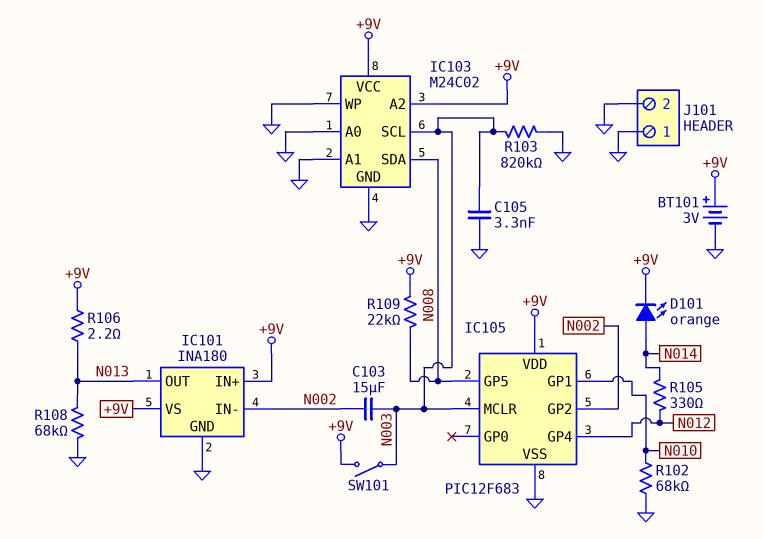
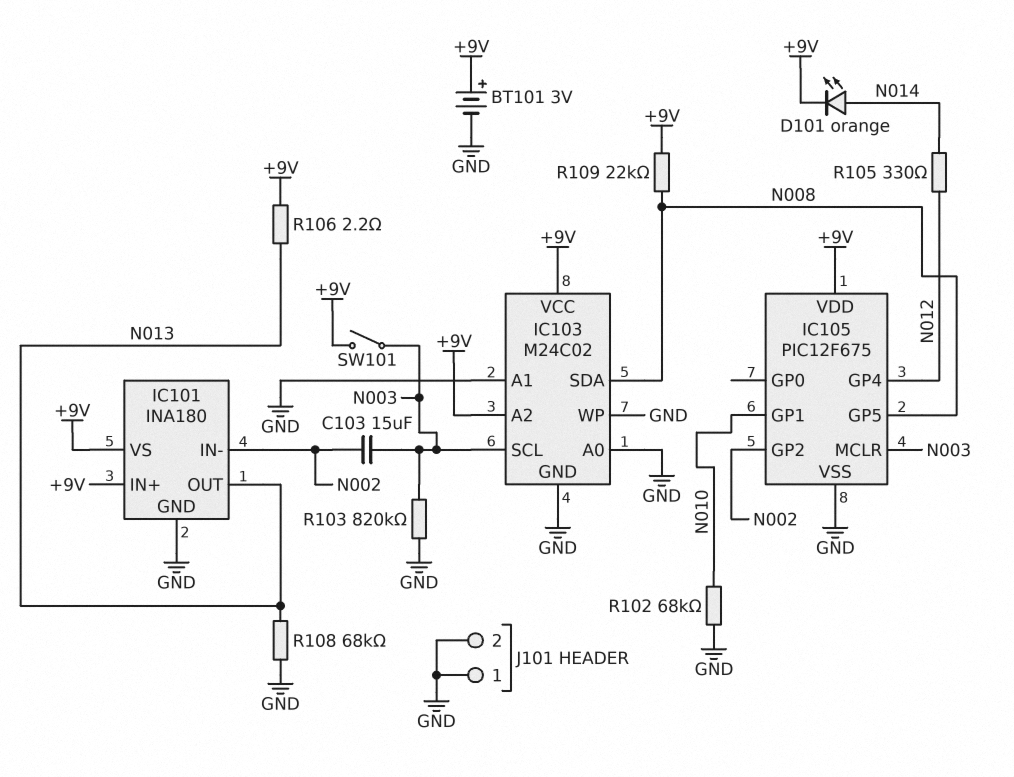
C105: 3.3nF (GND, N003) -> none
IC105: PIC12F683 -> PIC12F675

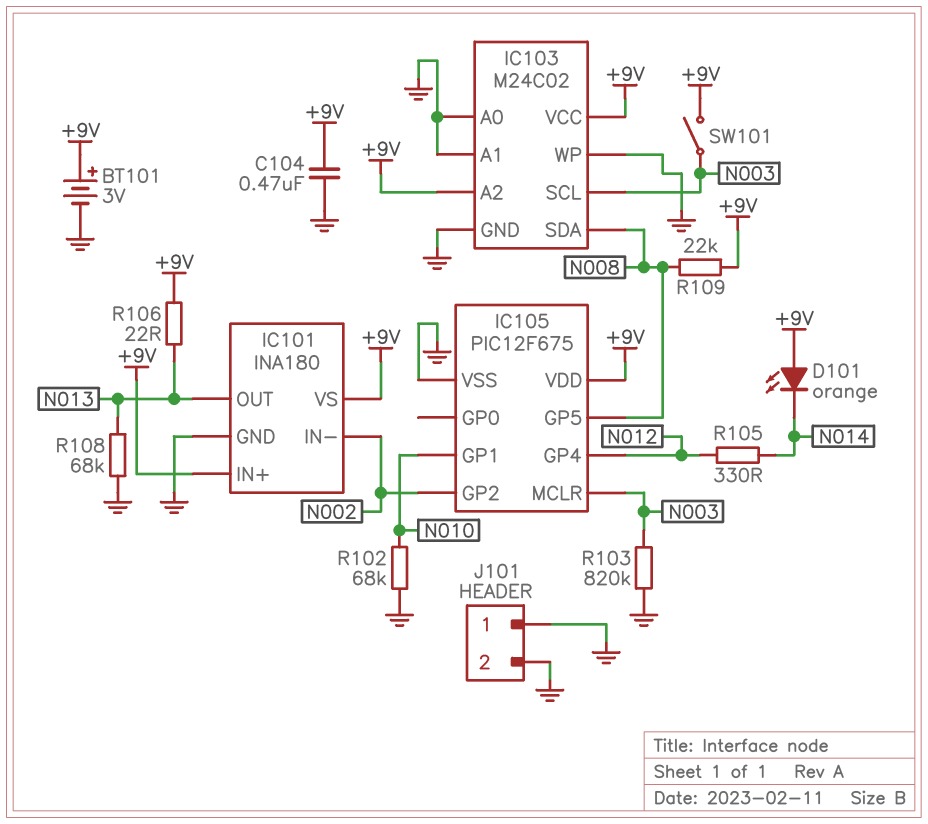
C103: 15uF (N002, N003) -> none
C104: none -> 470nF (+9V, GND)
D101: LED orange (A N014, K +9V) -> LED orange (A +9V, K N014)
R106: 2.2 (+9V, N013) -> 22 (+9V, N013)

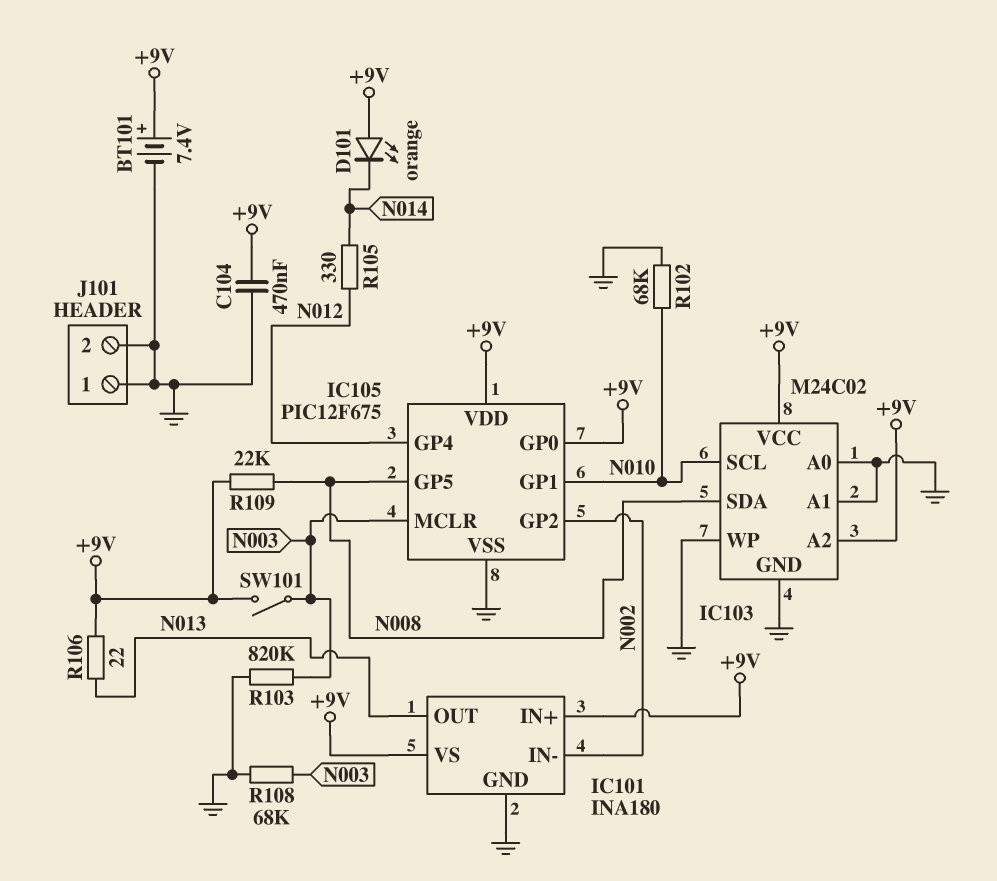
BT101: 3V (plus +9V, minus GND) -> 7.4V (plus +9V, minus GND)
IC103 pin SCL: N003 -> N010
IC105 pin GP0: none -> +9V
R108: 68k (GND, N013) -> 68k (GND, N003)

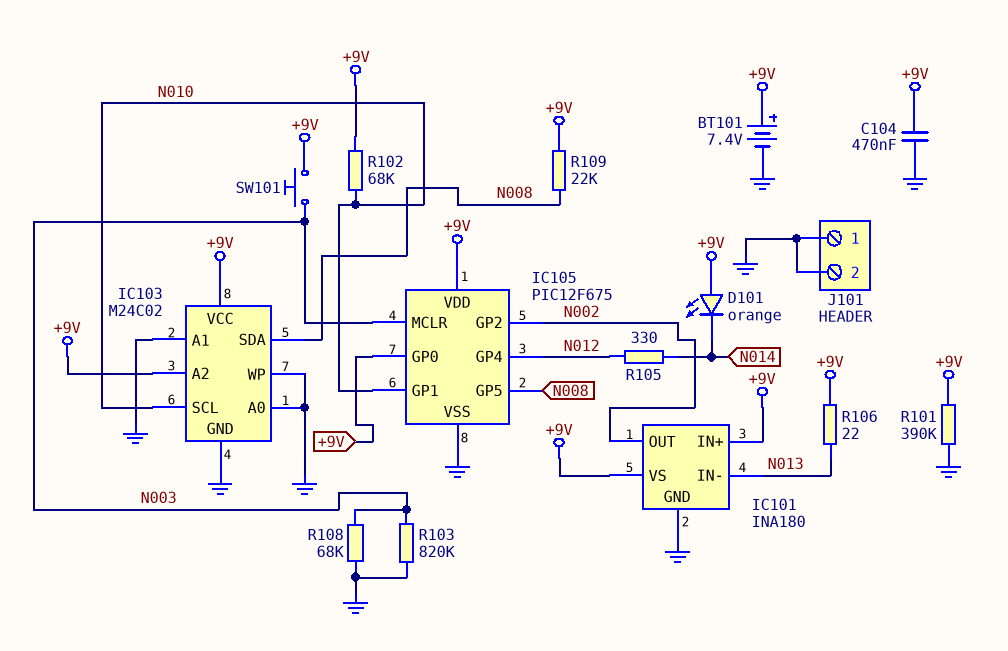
IC101 pin IN-: N002 -> N013
IC101 pin OUT: N013 -> N002
R101: none -> 390k (+9V, GND)
R102: 68k (GND, N010) -> 68k (+9V, N010)
SW101: switch (+9V, N003) -> button (+9V, N003)

